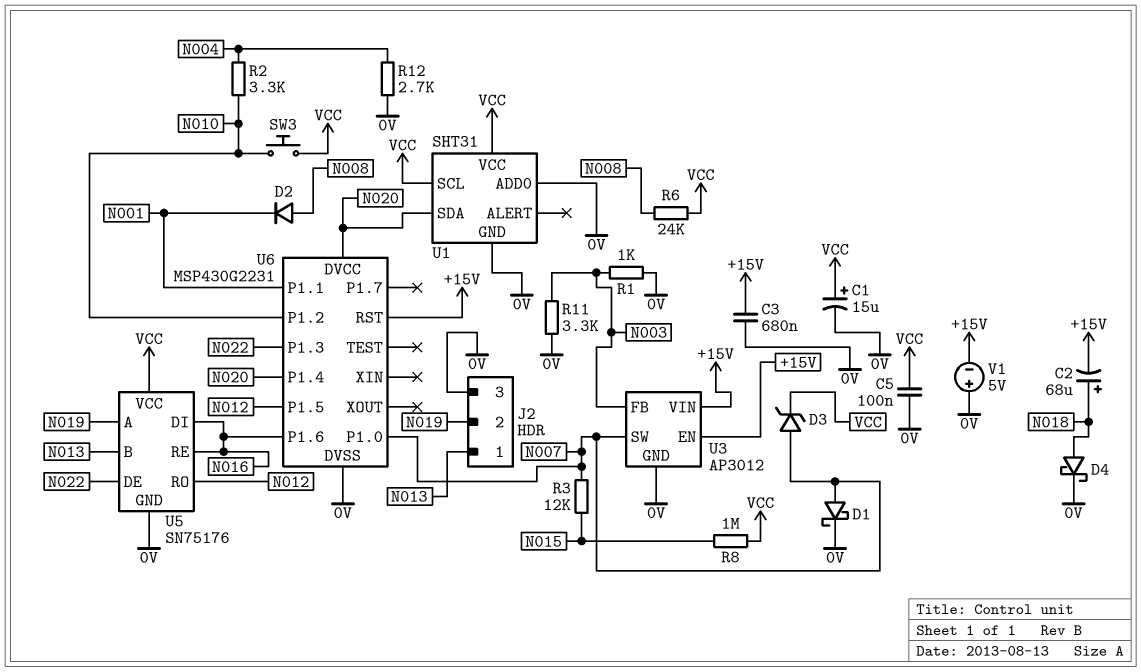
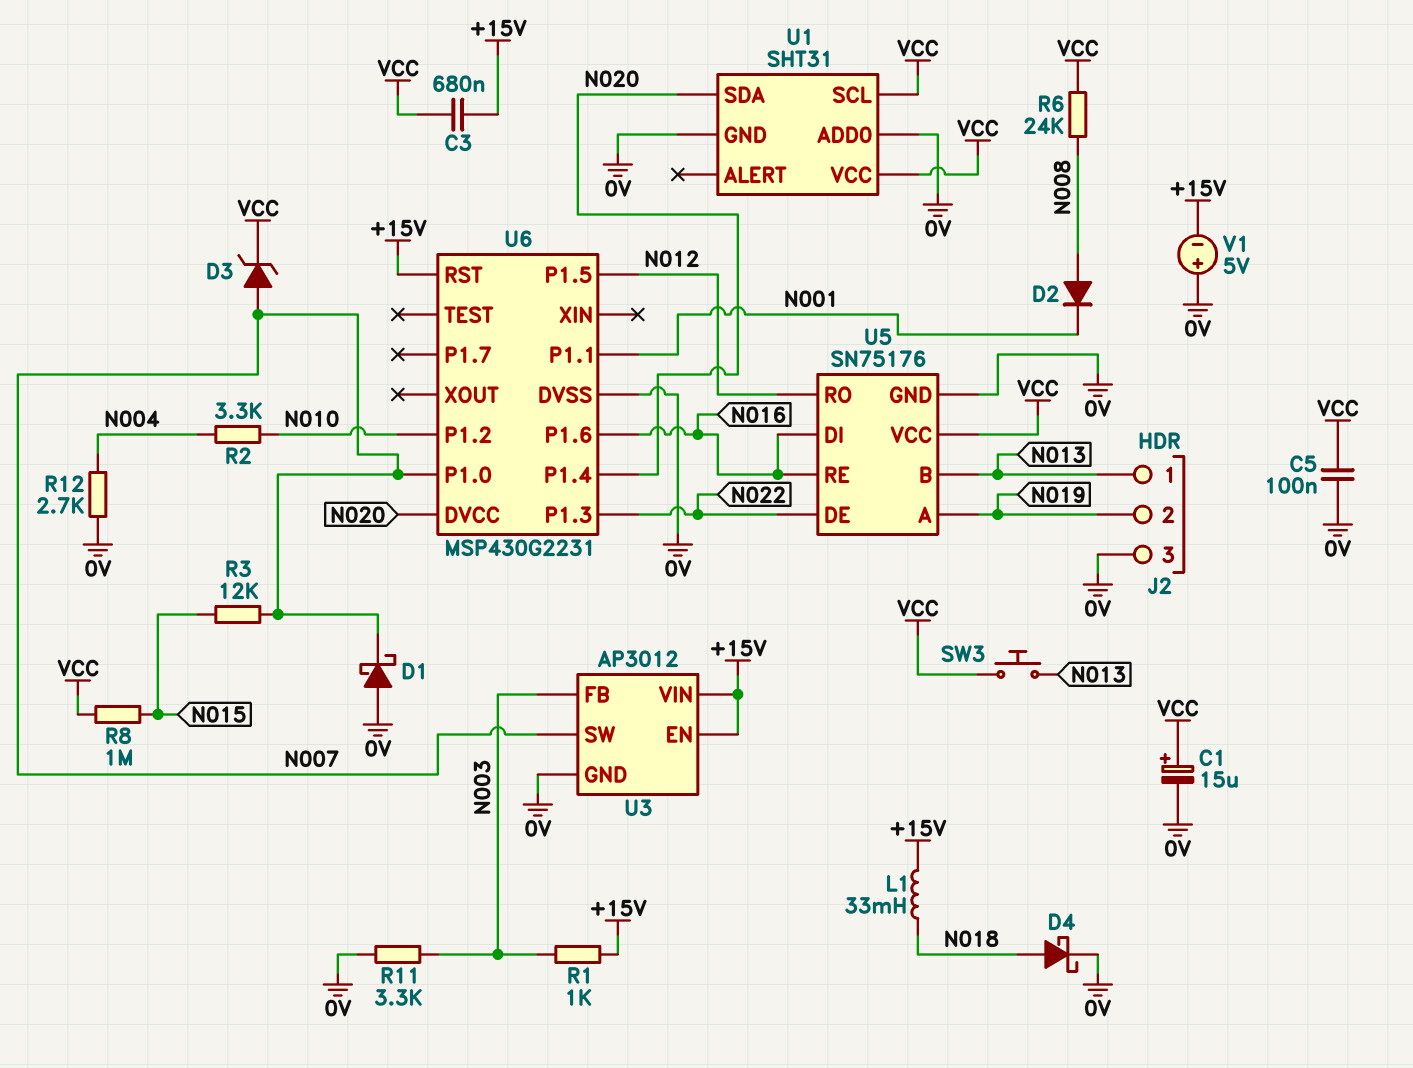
C2: 68uF (plus N018, minus +15V) -> none
C3: 680nF (+15V, 0V) -> 680nF (+15V, VCC)
D1: schottky (A N007, K 0V) -> schottky (A 0V, K N007)
L1: none -> 33mH (+15V, N018)
R1: 1k (0V, N003) -> 1k (+15V, N003)
SW3: button (N010, VCC) -> button (N013, VCC)

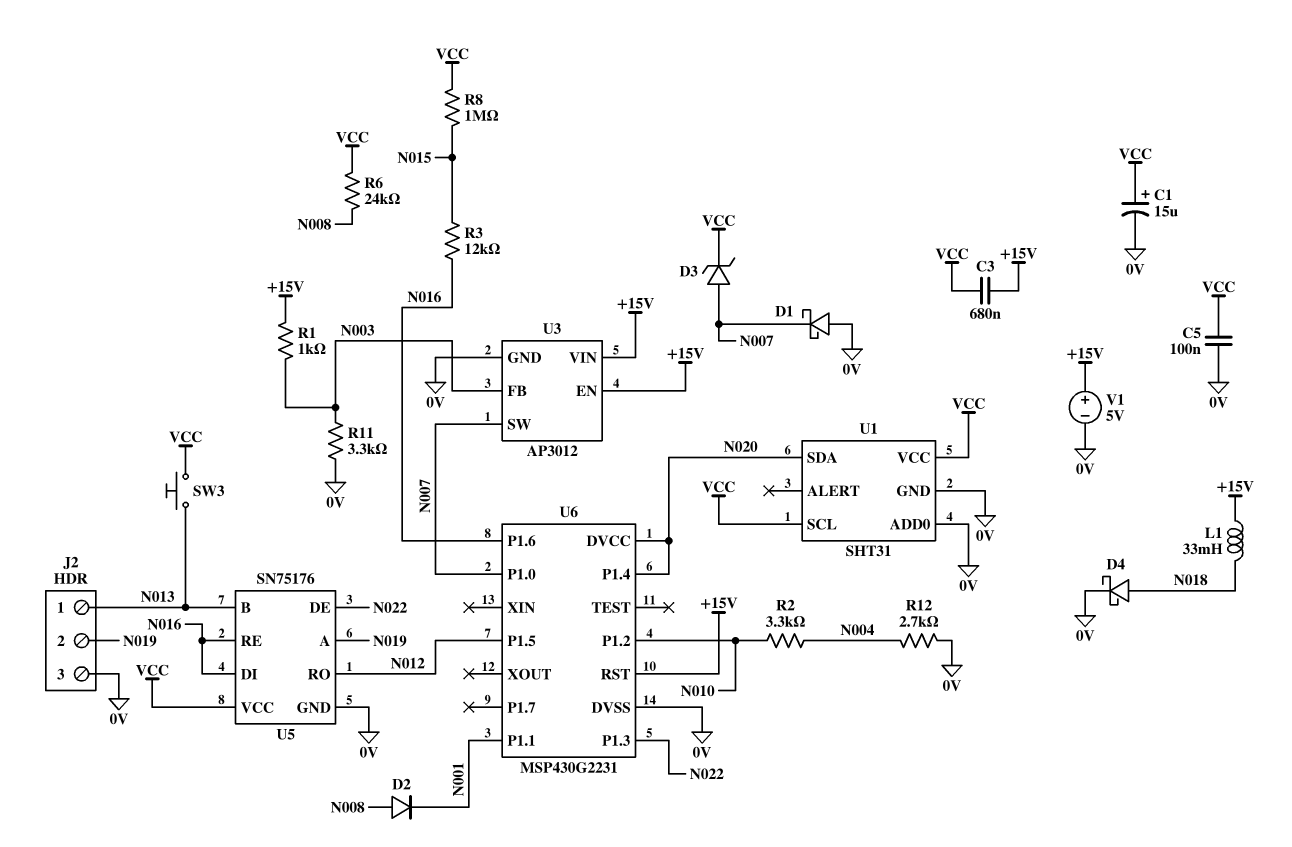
R3: 12k (N007, N015) -> 12k (N015, N016)
V1: 5V (plus 0V, minus +15V) -> 5V (plus +15V, minus 0V)

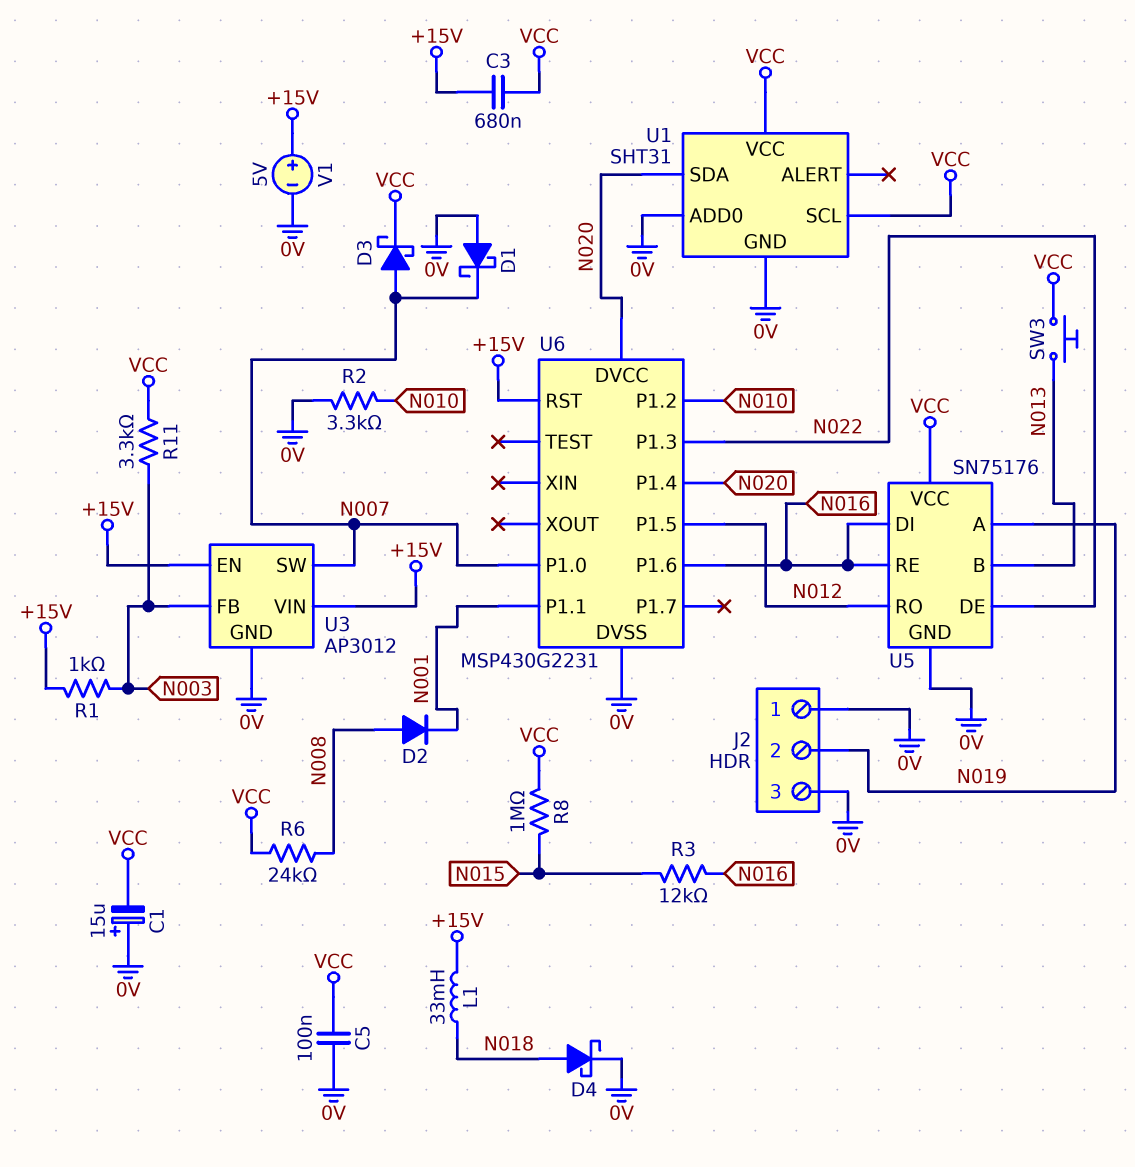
C1: 15uF (plus VCC, minus 0V) -> 15uF (plus 0V, minus VCC)
D3: zener (A N007, K VCC) -> schottky (A N007, K VCC)
J2 pin 1: N013 -> 0V
R2: 3.3k (N004, N010) -> 3.3k (0V, N010)
R11: 3.3k (0V, N003) -> 3.3k (N003, VCC)
R12: 2.7k (0V, N004) -> none

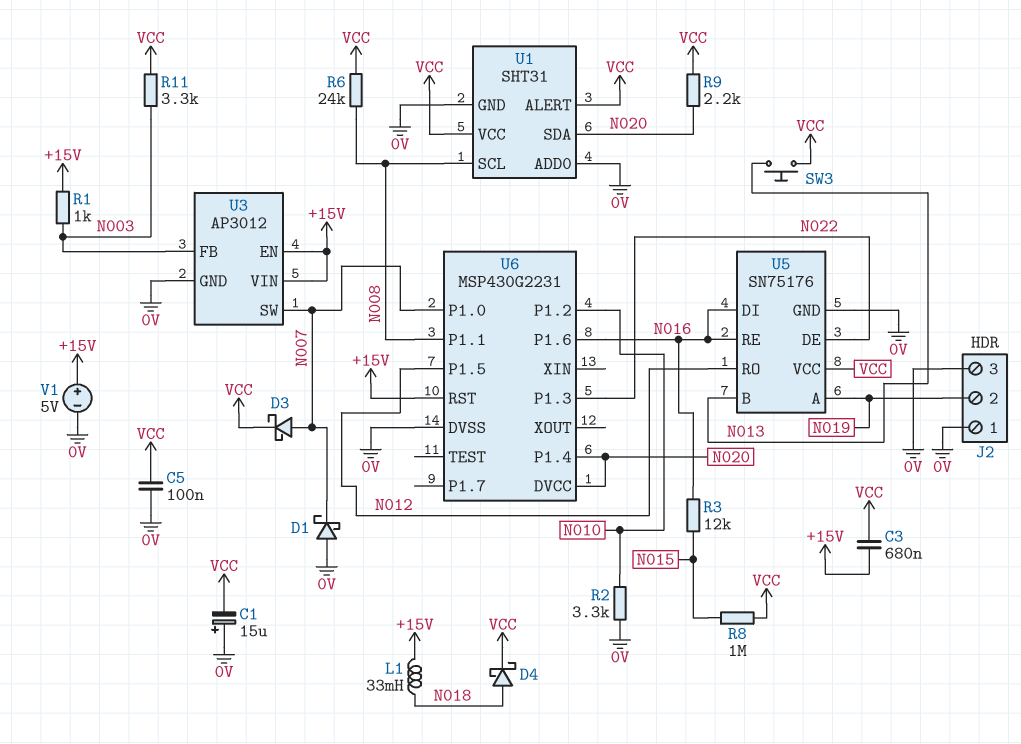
D2: diode (A N008, K N001) -> none
D4: schottky (A N018, K 0V) -> schottky (A N018, K VCC)
R9: none -> 2.2k (N020, VCC)
U1 pin ALERT: none -> VCC
U1 pin SCL: VCC -> N008
U6 pin P1.1: N001 -> N008

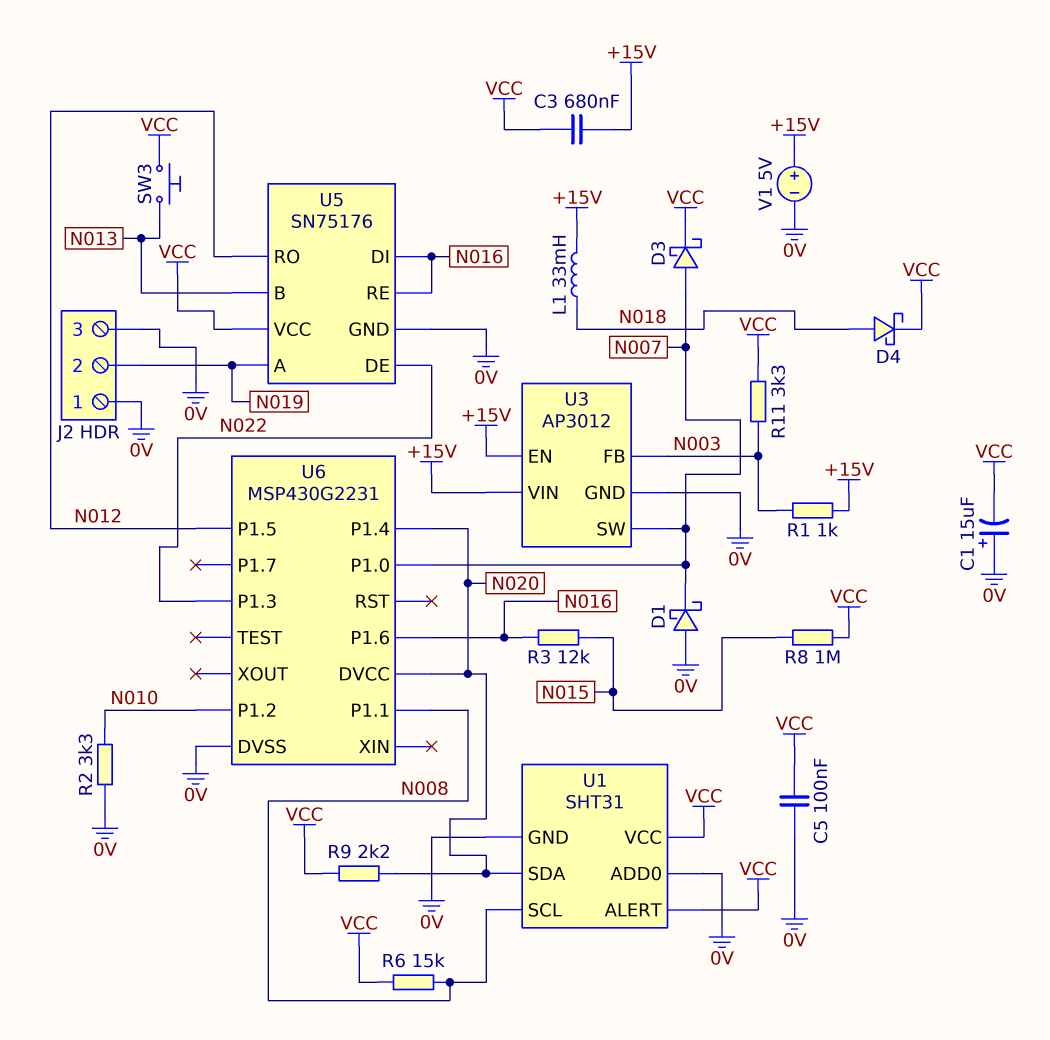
R6: 24k (N008, VCC) -> 15k (N008, VCC)
U6 pin RST: +15V -> none

